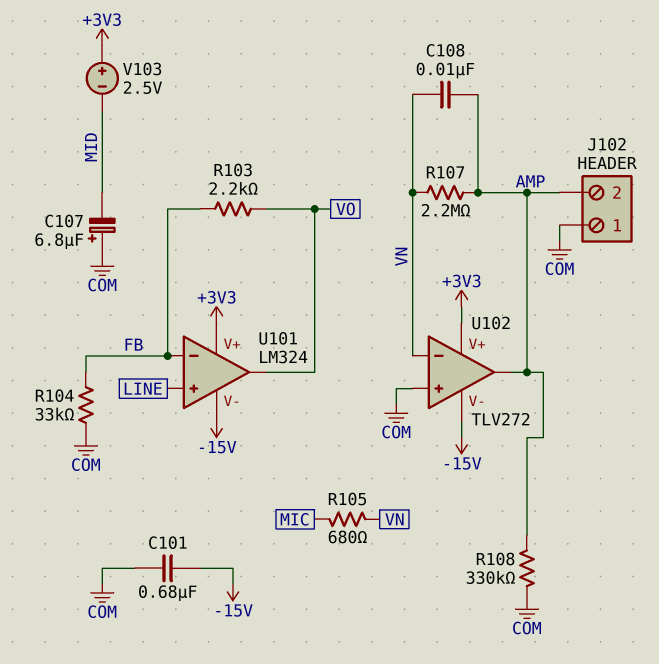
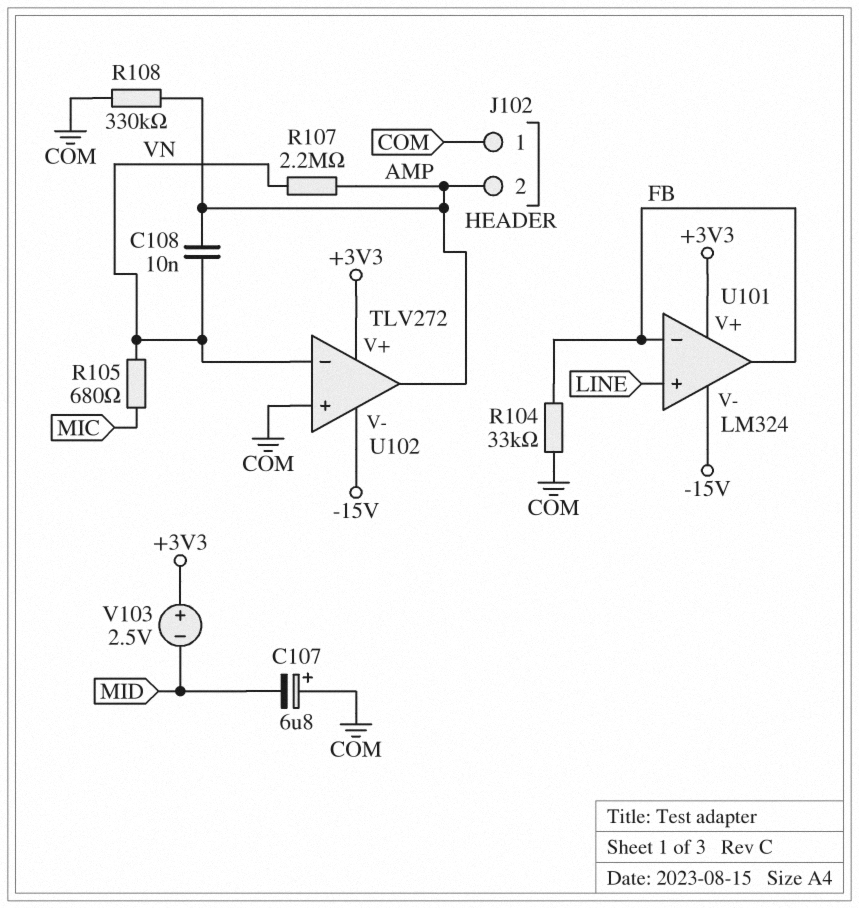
C101: 680nF (-15V, COM) -> none
R103: 2.2k (FB, VO) -> none
U101 pin out: VO -> FB

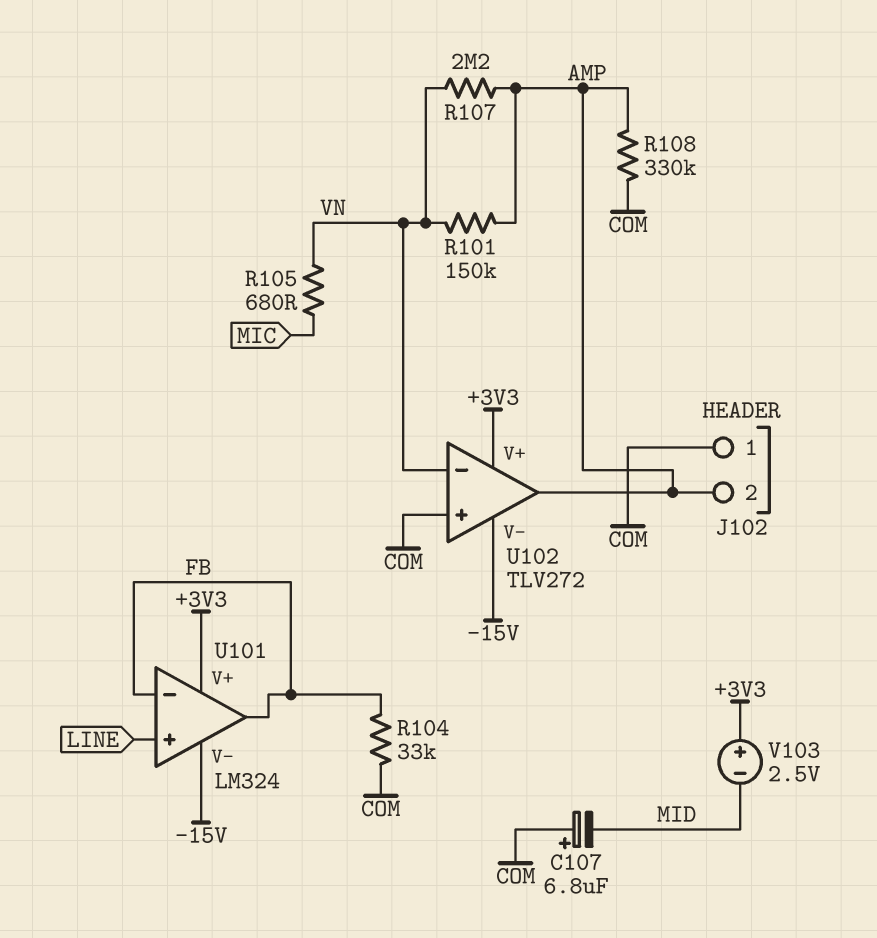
C108: 10nF (AMP, VN) -> none
R101: none -> 150k (AMP, VN)

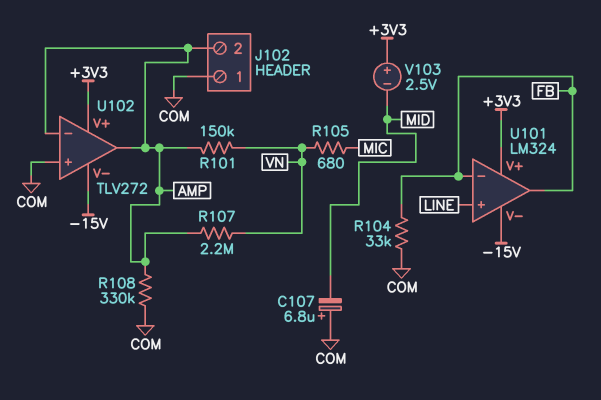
U102 pin in-: VN -> AMP

